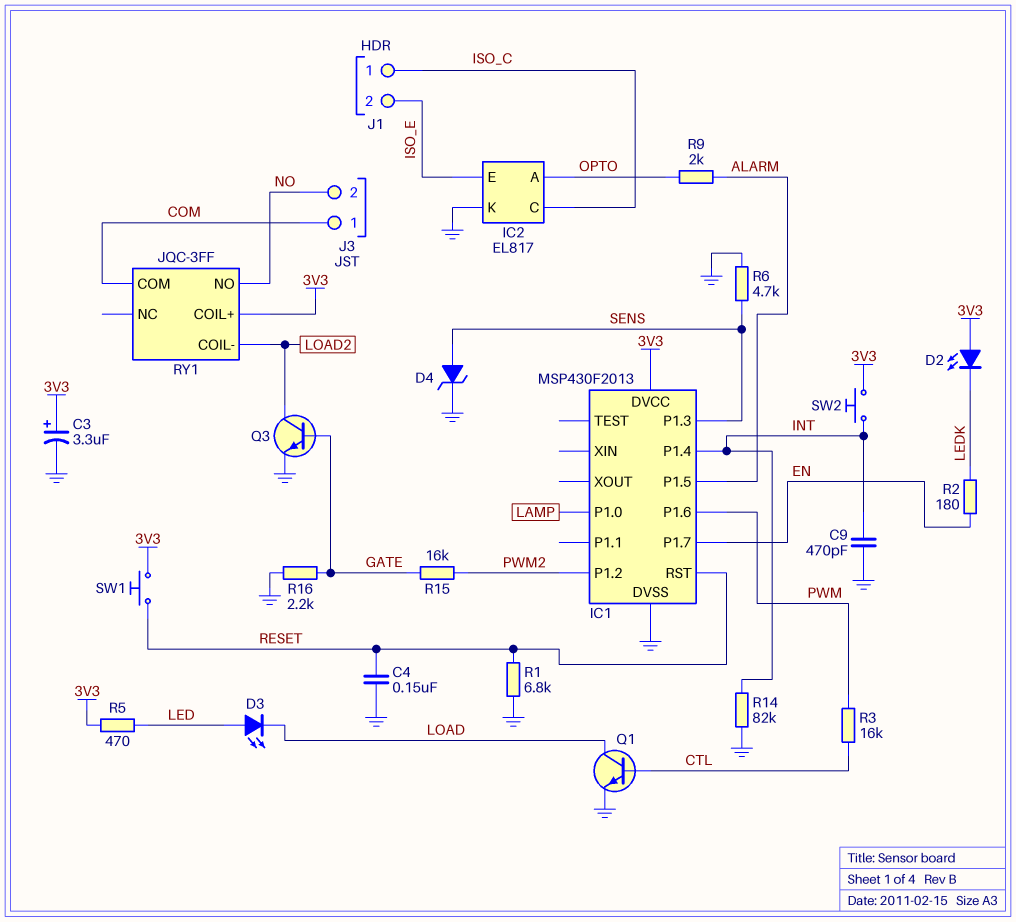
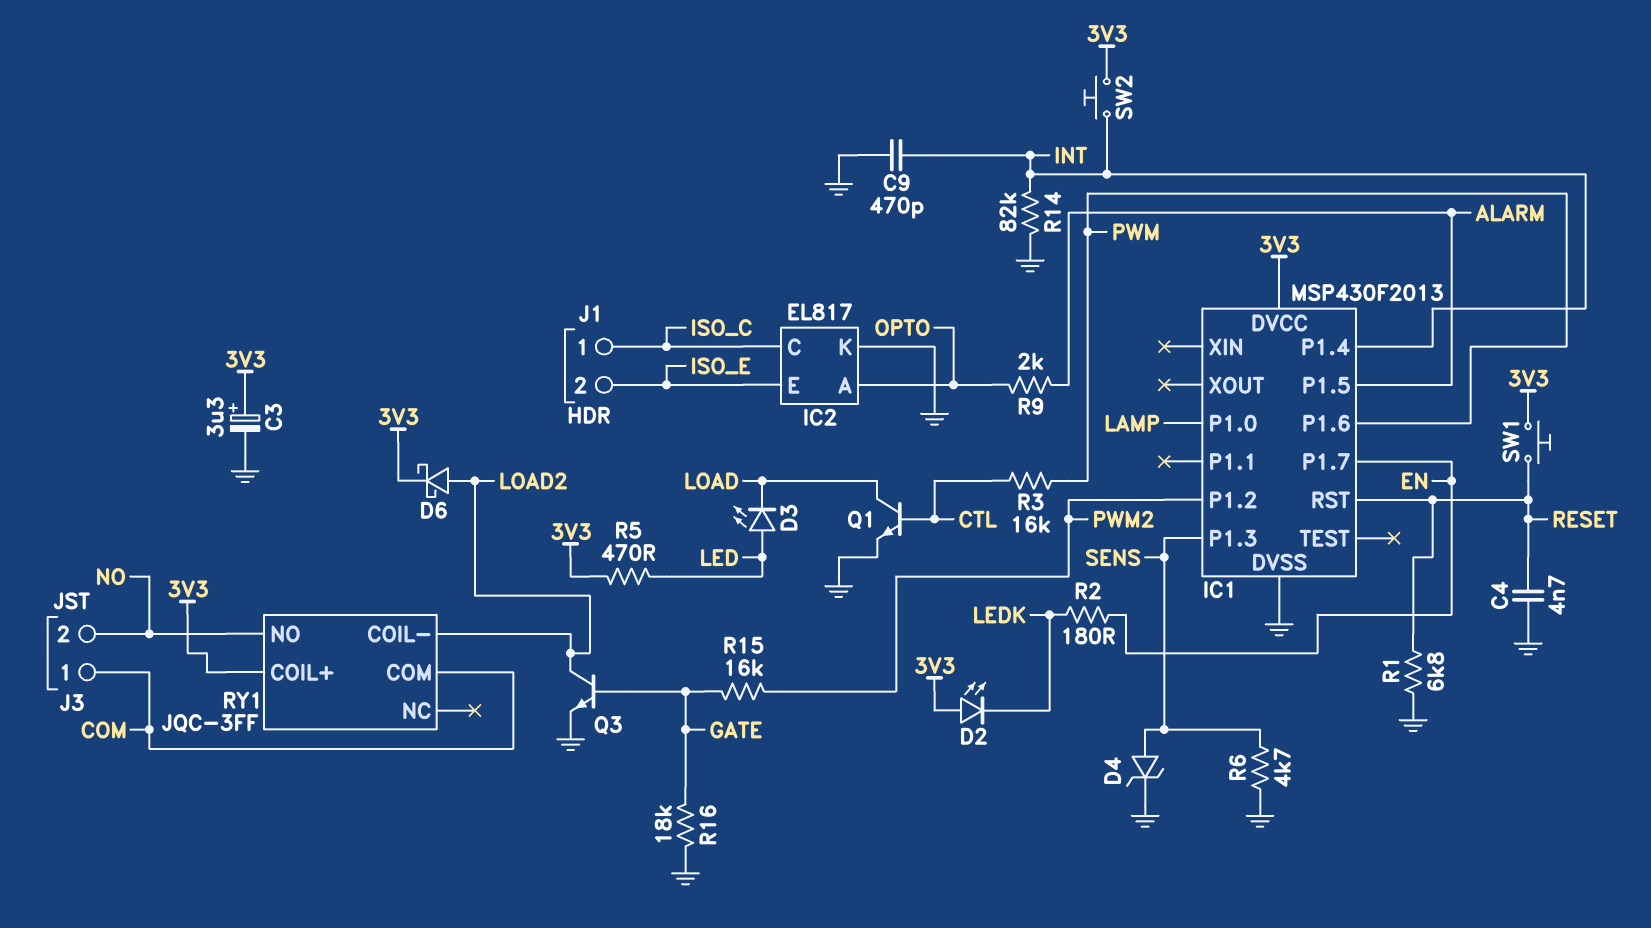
C4: 150nF (GND, RESET) -> 4.7nF (GND, RESET)
D6: none -> schottky (A LOAD2, K 3V3)
R16: 2.2k (GATE, GND) -> 18k (GATE, GND)

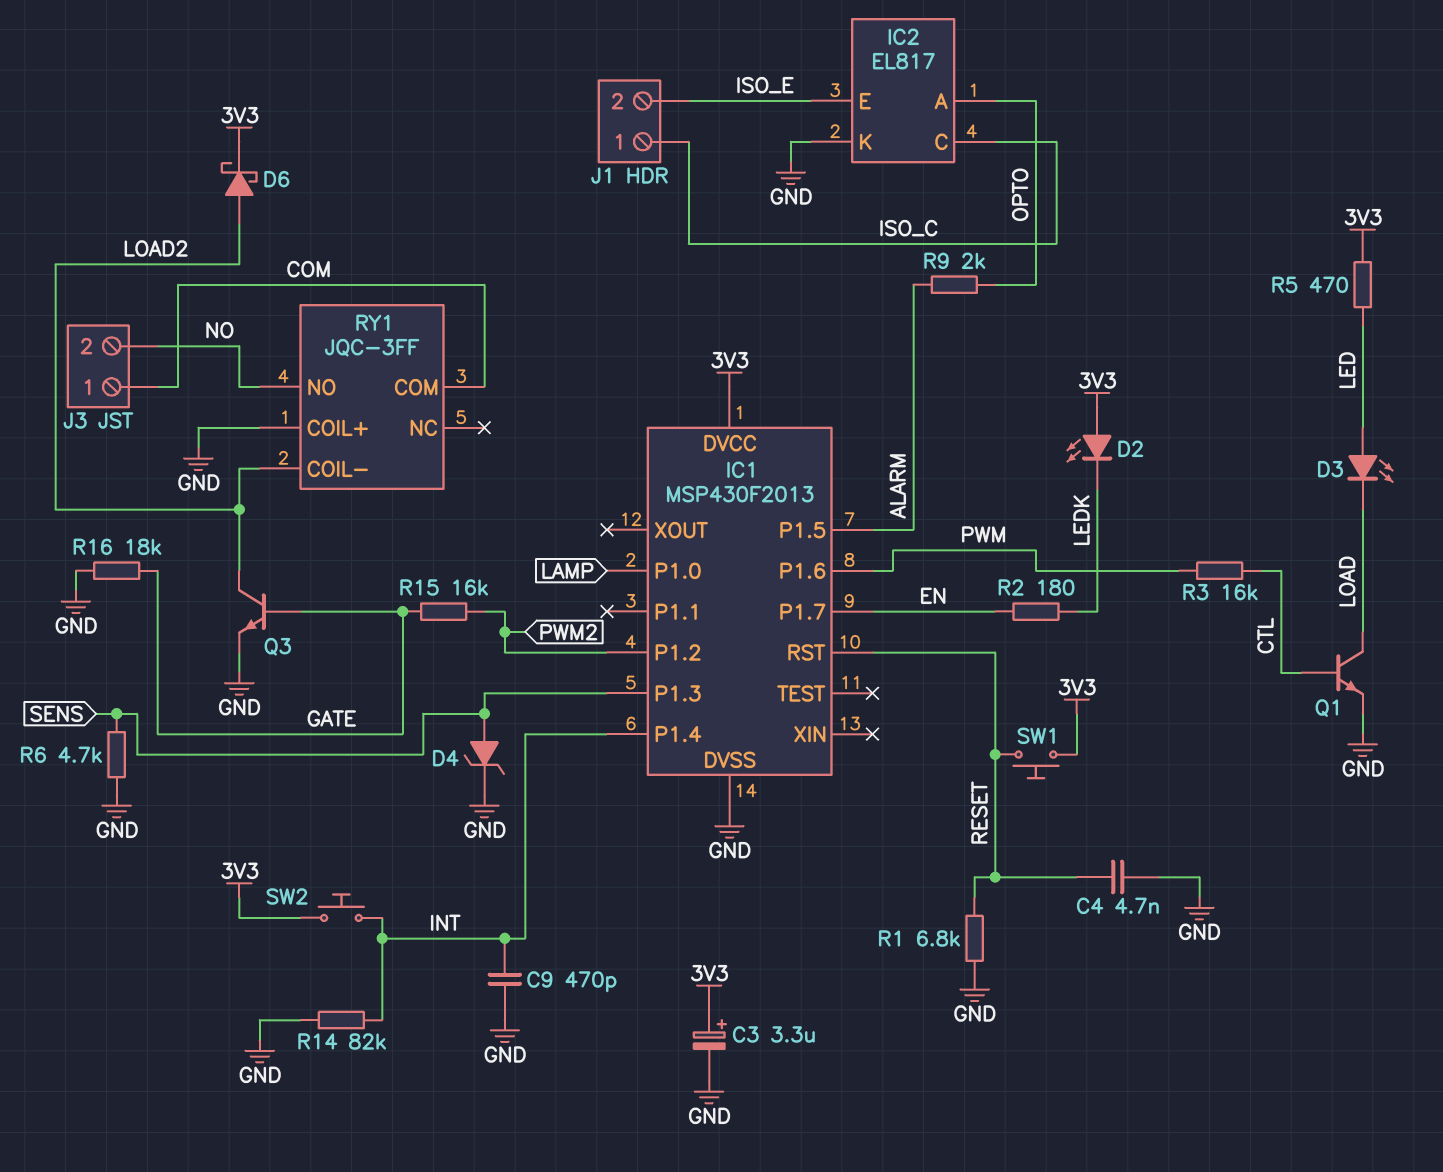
RY1 pin COIL+: 3V3 -> GND

